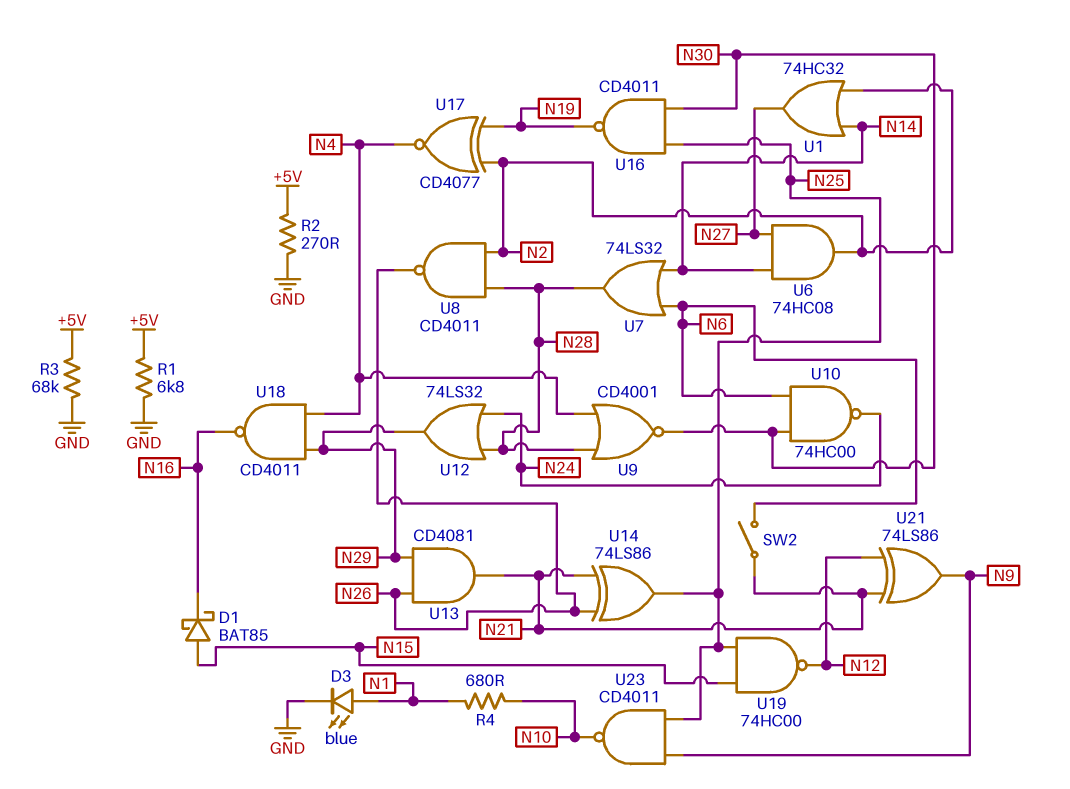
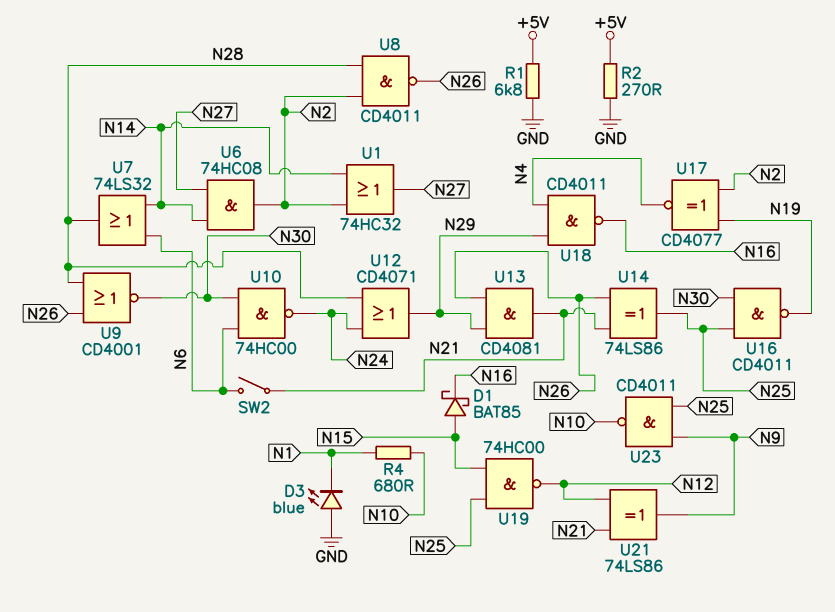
D3: LED blue (A N1, K GND) -> LED blue (A GND, K N1)
R3: 68k (+5V, GND) -> none
U9: NOR CD4001 (in N4, in N28, out N30) -> NOR CD4001 (in N26, in N28, out N30)
U12: OR 74LS32 (in N24, in N28, out N29) -> OR CD4071 (in N24, in N28, out N29)

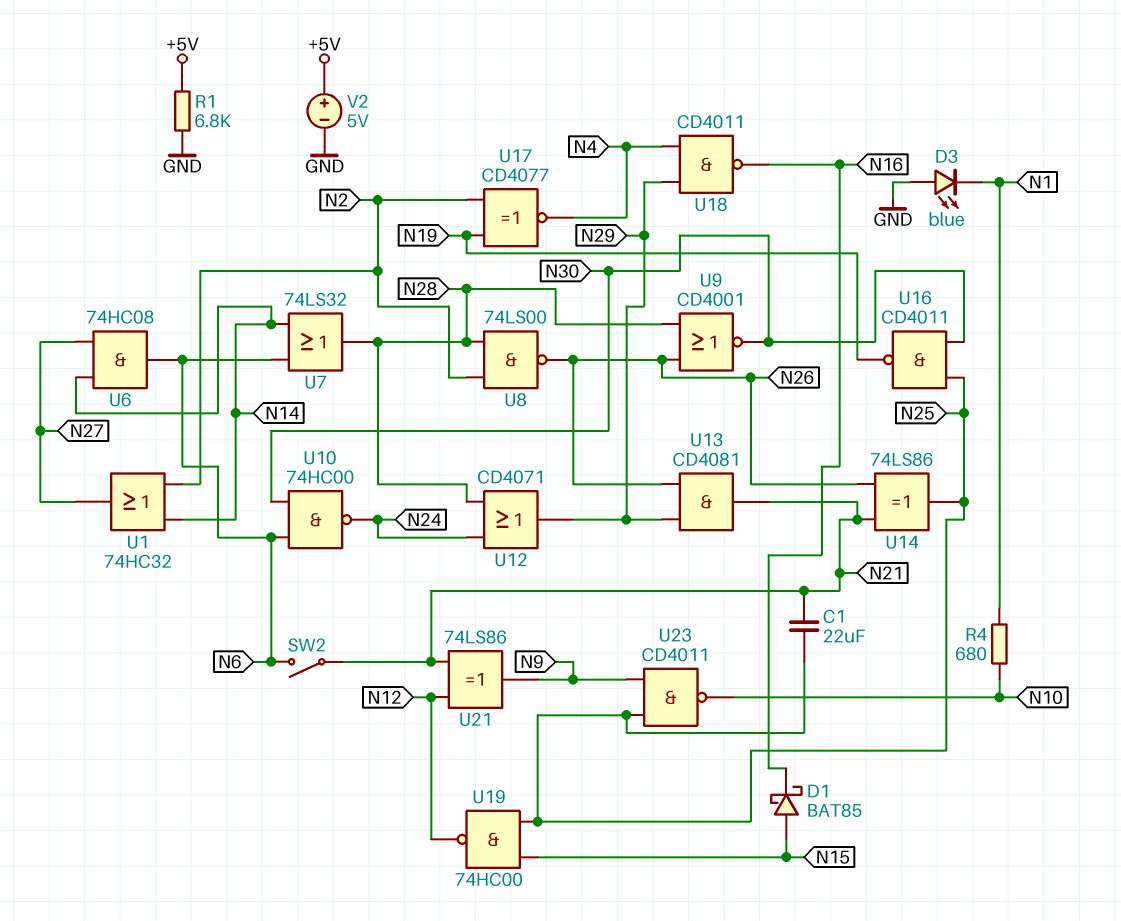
C1: none -> 22uF (N21, N25)
R2: 270 (+5V, GND) -> none
U6: AND 74HC08 (in N14, in N27, out N2) -> AND 74HC08 (in N14, in N27, out N6)
U8: NAND CD4011 (in N2, in N28, out N26) -> NAND 74LS00 (in N2, in N28, out N26)
V2: none -> 5V (plus +5V, minus GND)

